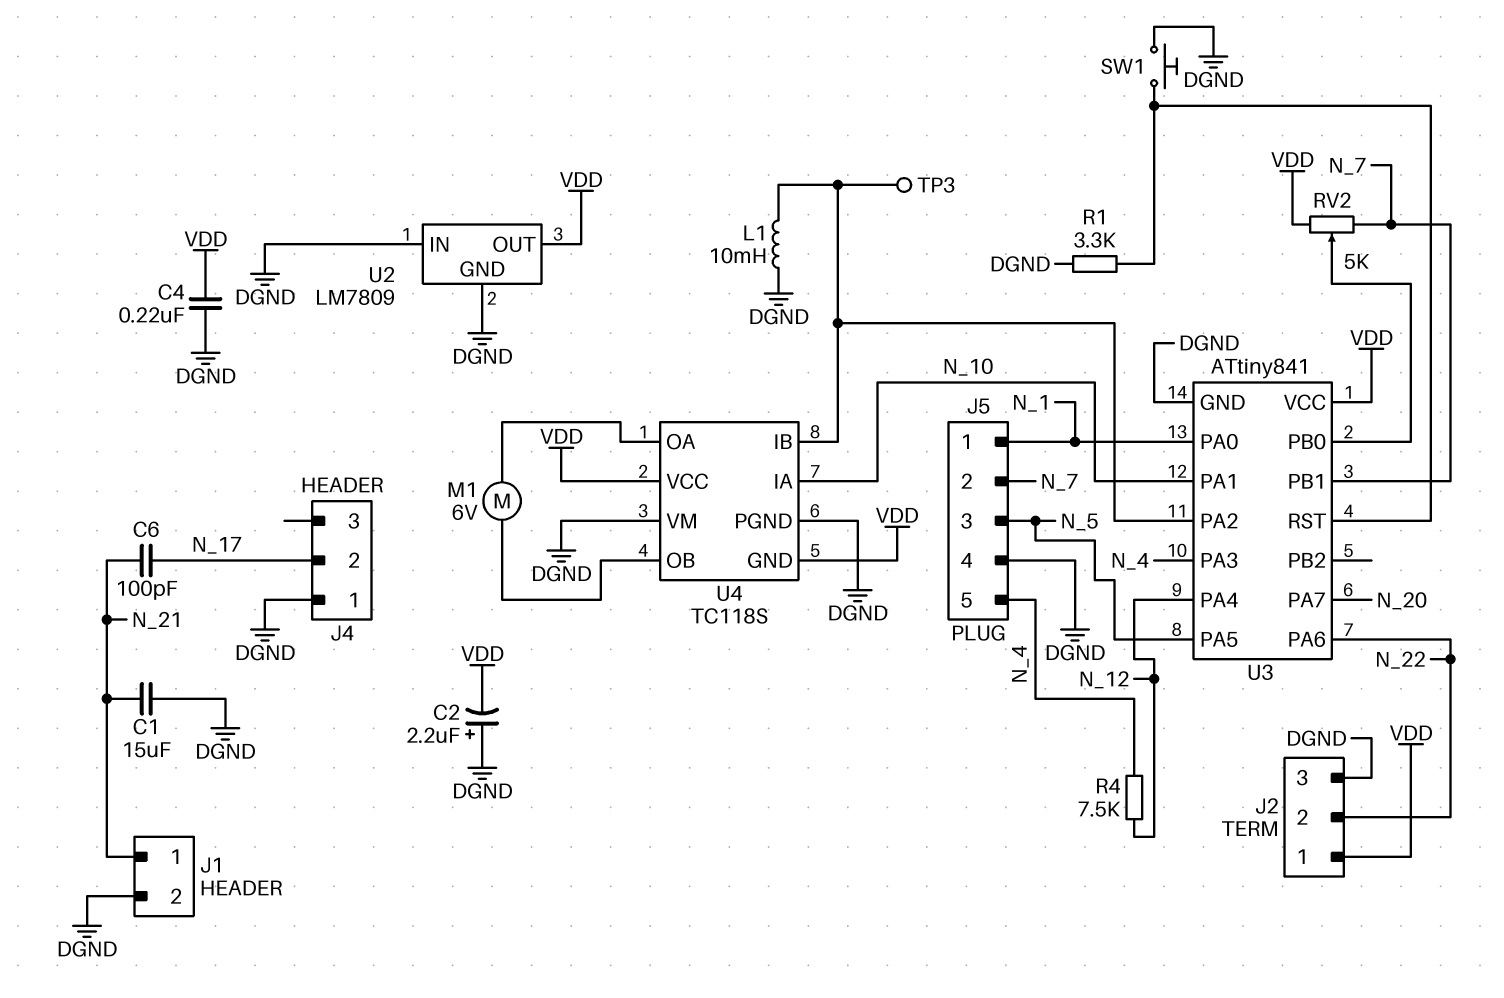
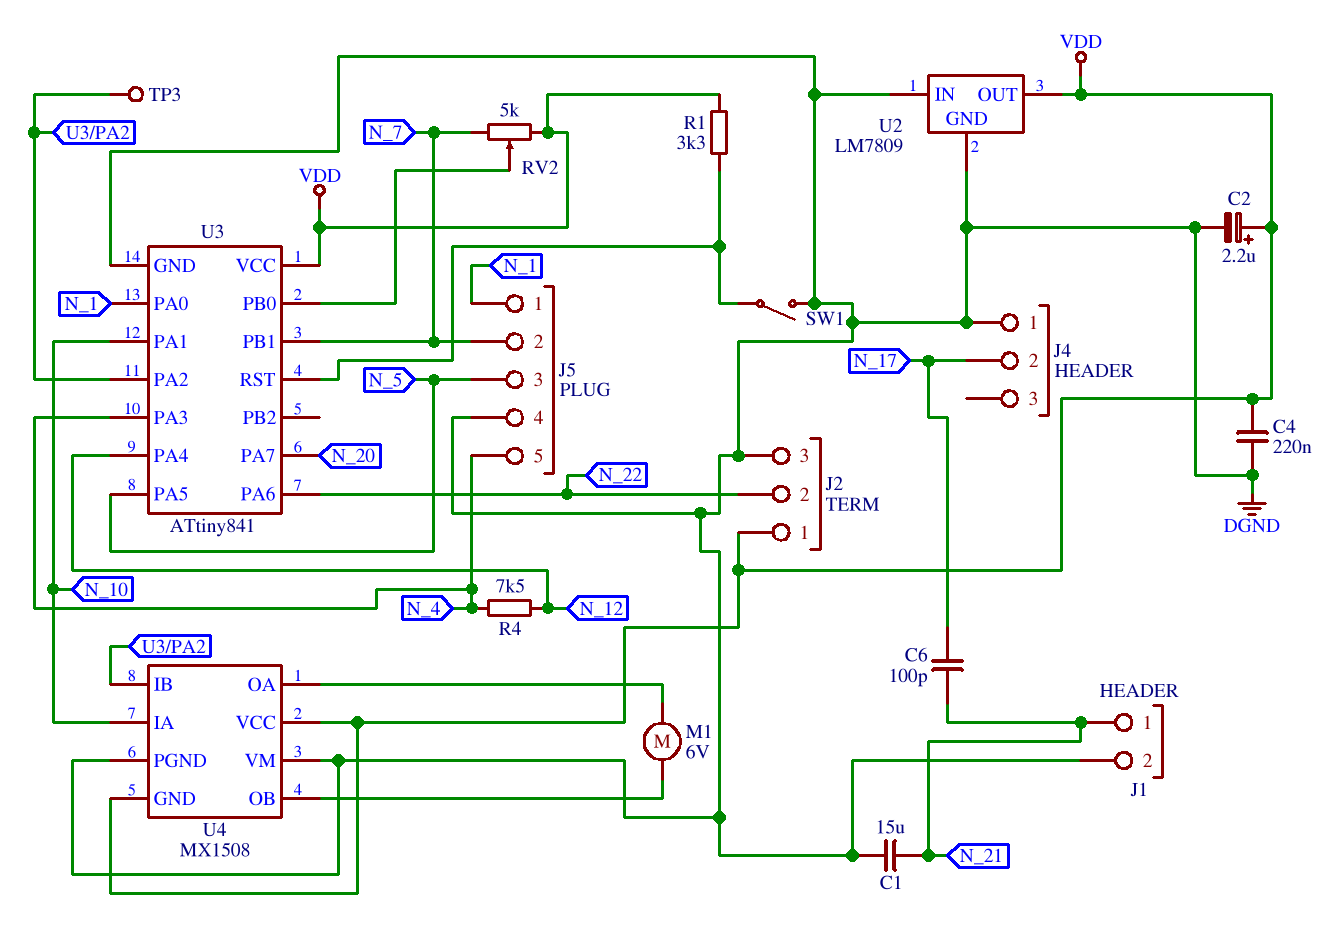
C2: 2.2uF (plus DGND, minus VDD) -> 2.2uF (plus VDD, minus DGND)
L1: 10mH (DGND, U3/PA2) -> none
R1: 3.3k (DGND, U3/RST) -> 3.3k (U3/RST, VDD)
SW1: button (DGND, U3/RST) -> switch (DGND, U3/RST)
U4: TC118S -> MX1508

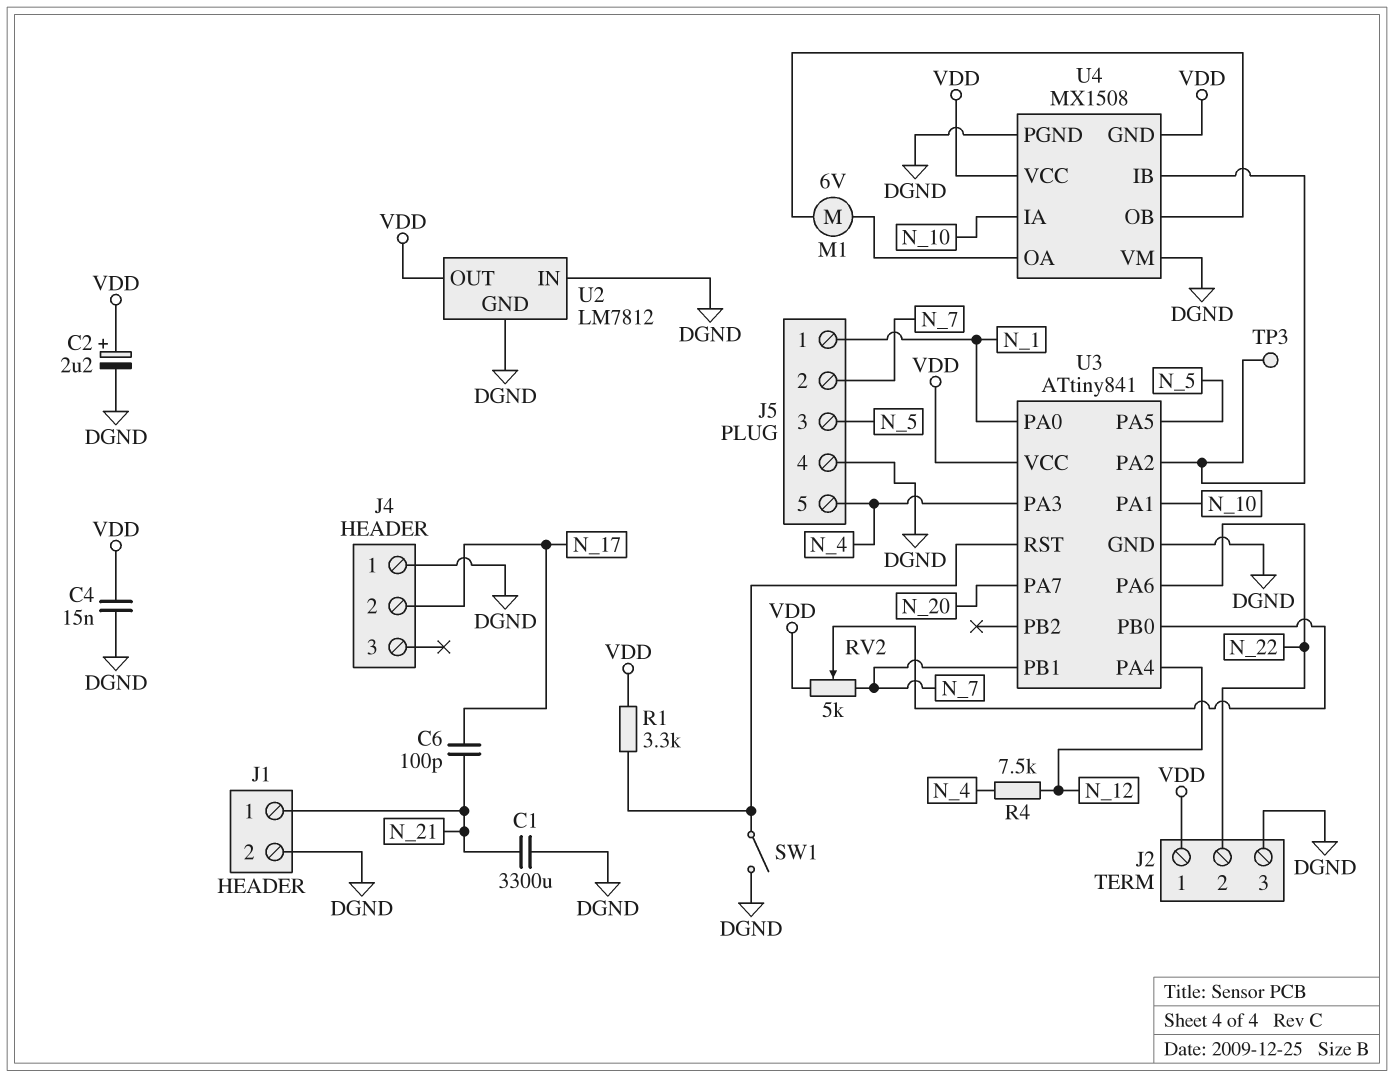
C1: 15uF (DGND, N_21) -> 3300uF (DGND, N_21)
C4: 220nF (DGND, VDD) -> 15nF (DGND, VDD)
U2: LM7809 -> LM7812

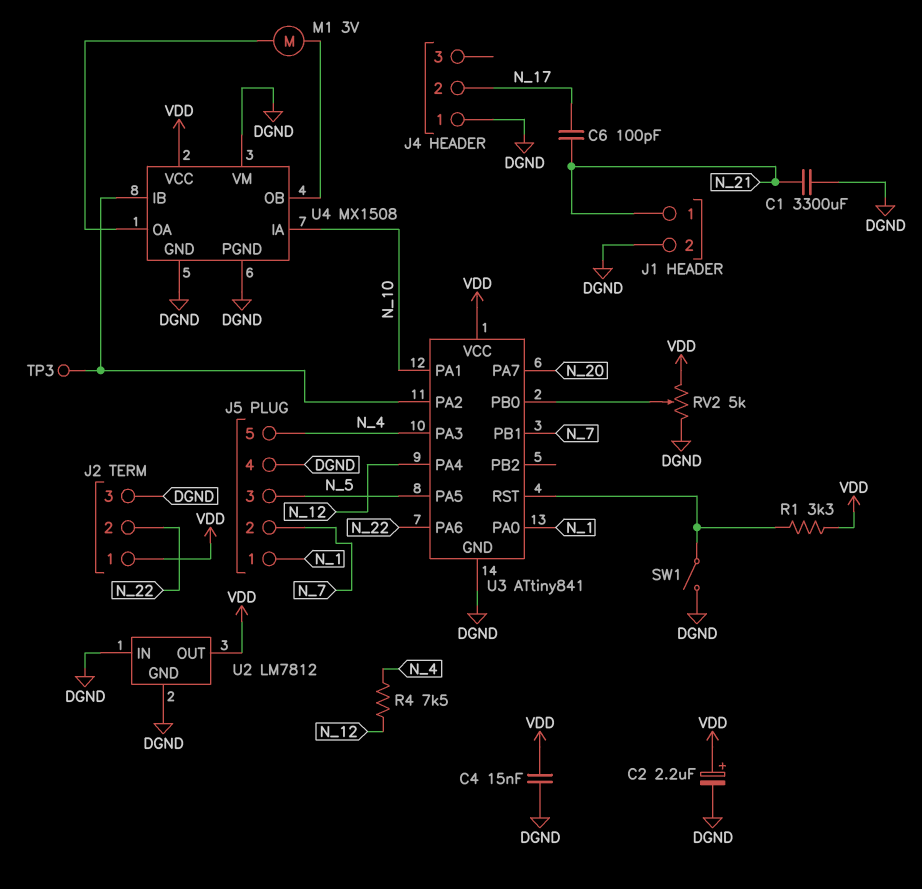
M1: motor 6V (U4/OA, U4/OB) -> motor 3V (U4/OA, U4/OB)
RV2: 5k (N_7, VDD, wiper U3/PB0) -> 5k (DGND, VDD, wiper U3/PB0)
U4 pin GND: VDD -> DGND

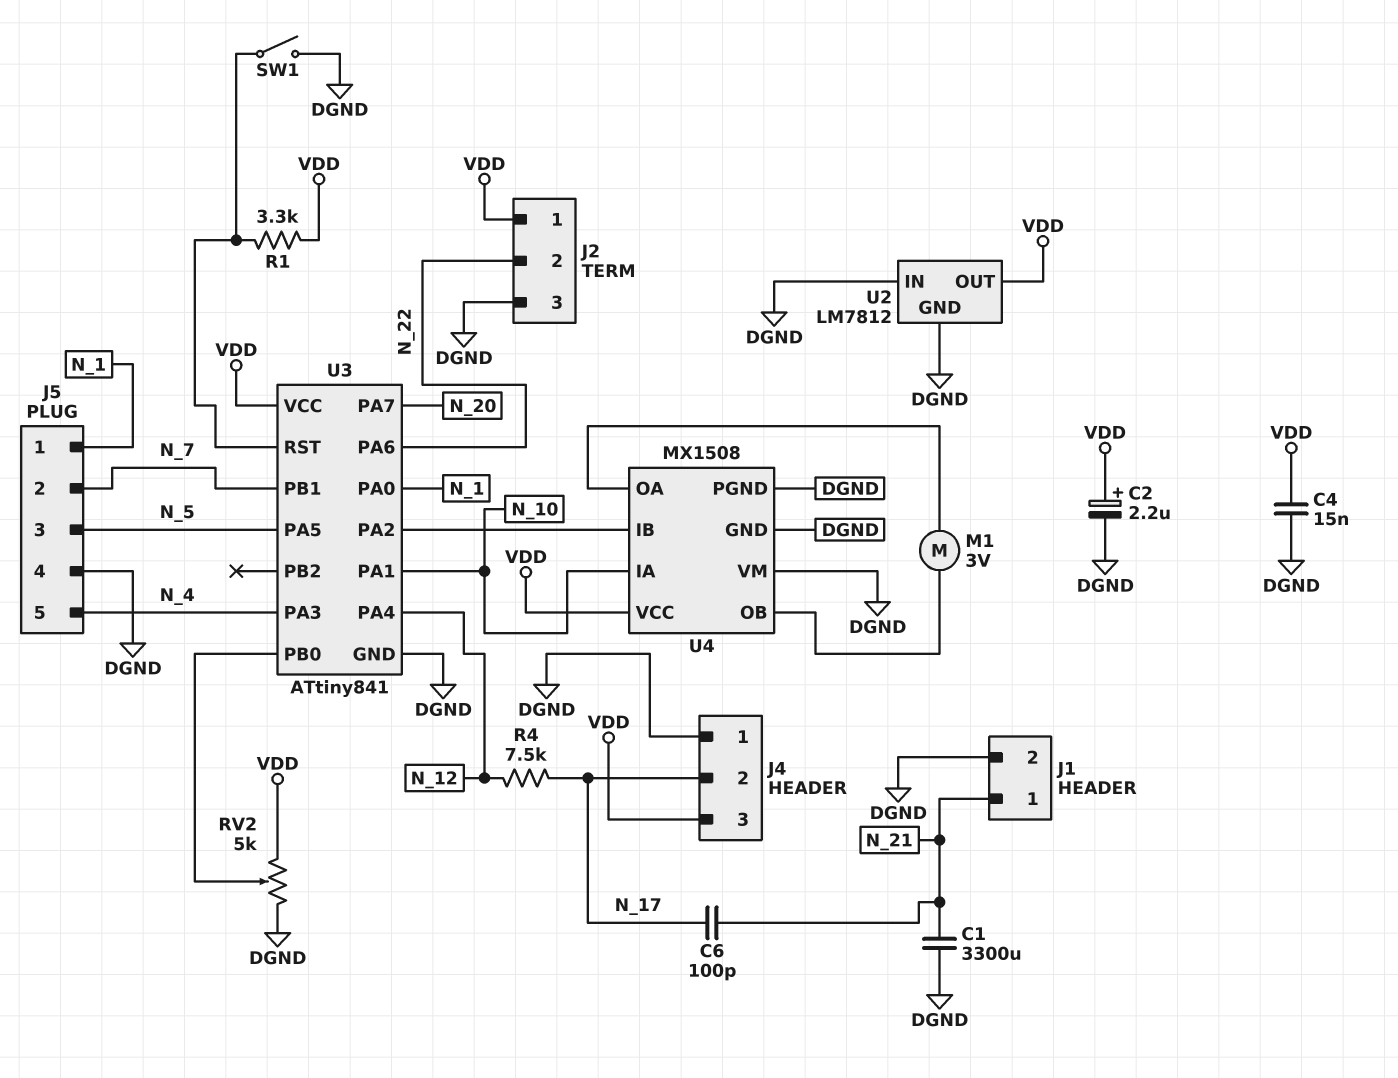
J4 pin 3: none -> VDD
R4: 7.5k (N_4, N_12) -> 7.5k (N_12, N_17)
TP3: test point (U3/PA2) -> none

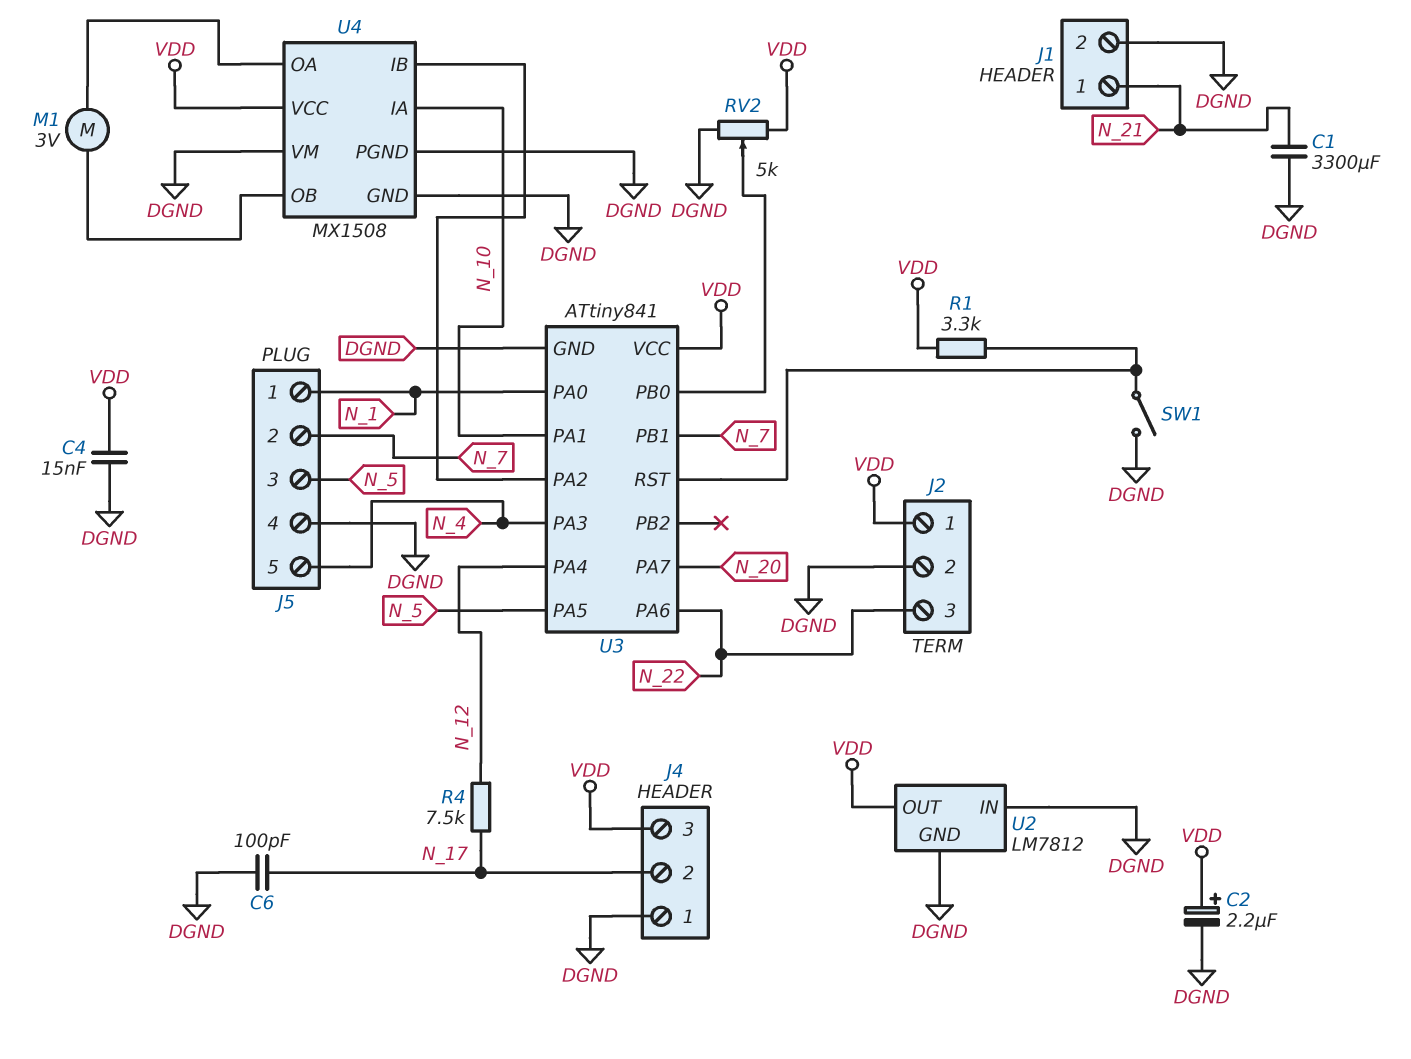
C6: 100pF (N_17, N_21) -> 100pF (DGND, N_17)
J2 pin 2: N_22 -> DGND
J2 pin 3: DGND -> N_22

